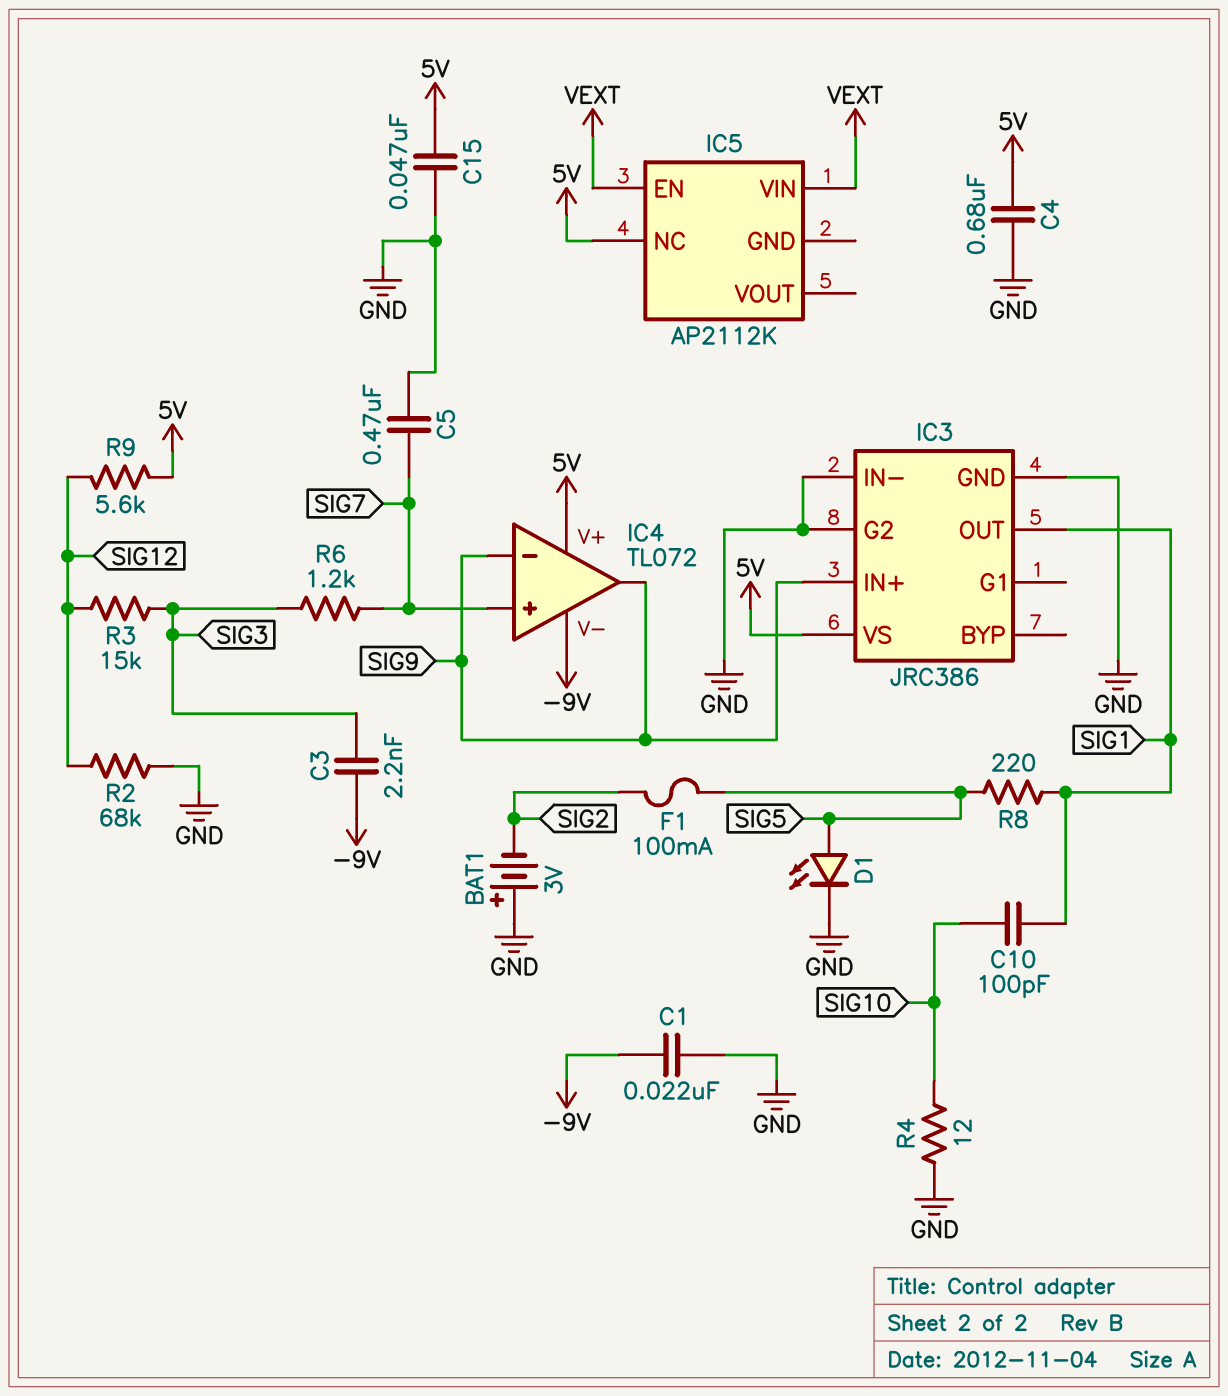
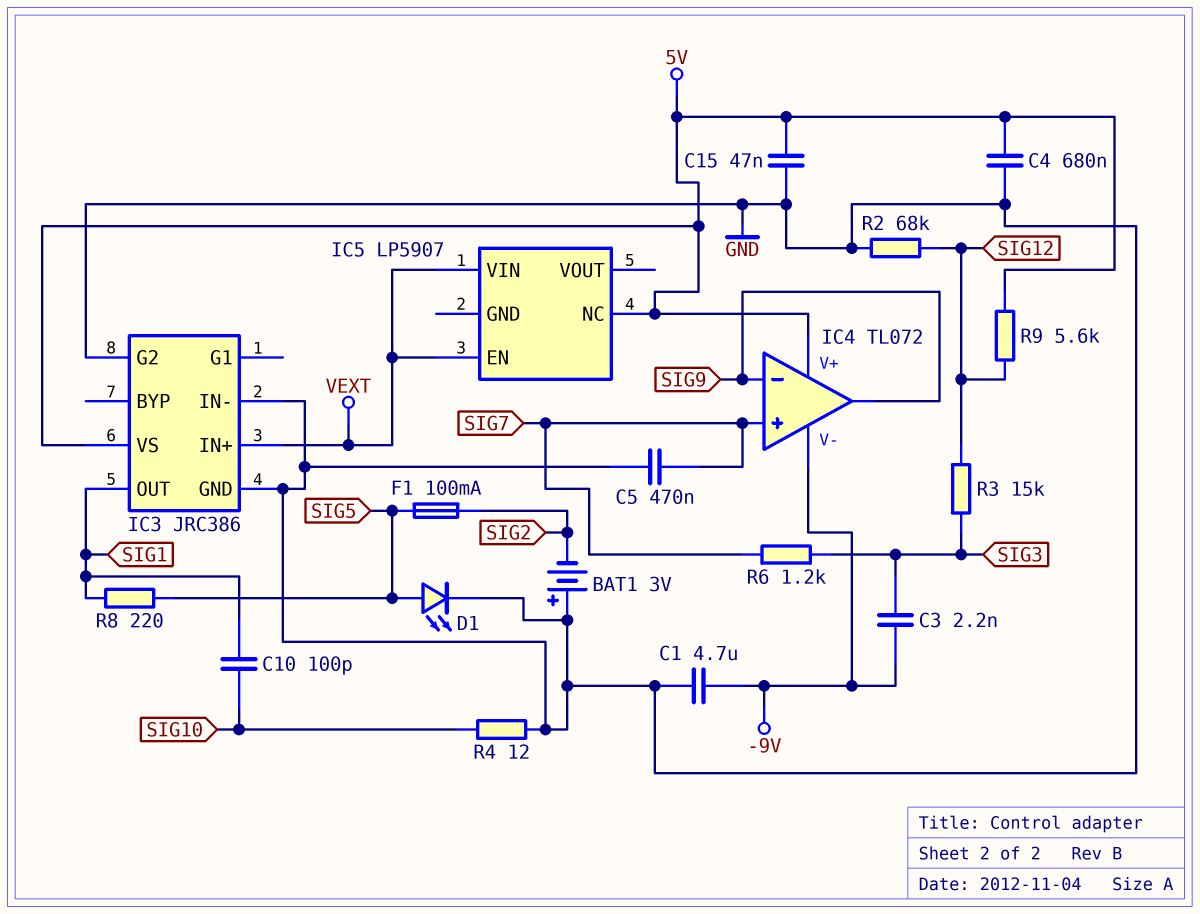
C1: 22nF (-9V, GND) -> 4.7uF (-9V, GND)
IC3 pin IN+: SIG9 -> VEXT
IC5: AP2112K -> LP5907

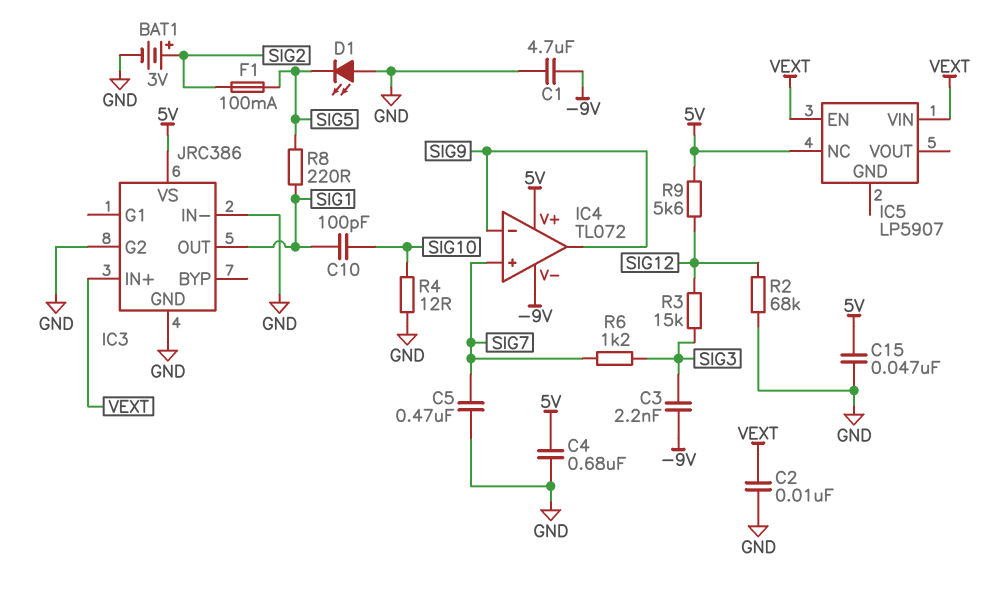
BAT1: 3V (plus GND, minus SIG2) -> 3V (plus SIG2, minus GND)
C2: none -> 10nF (GND, VEXT)
D1: LED (A SIG5, K GND) -> LED (A GND, K SIG5)

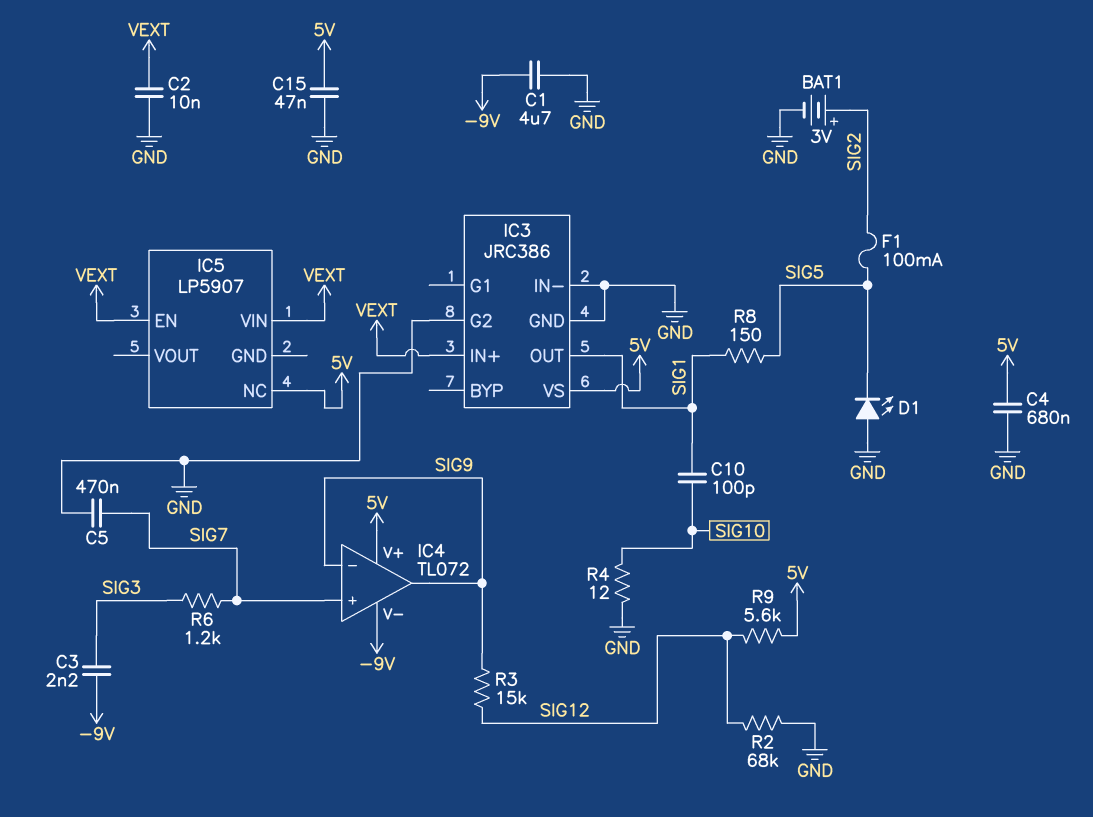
R3: 15k (SIG3, SIG12) -> 15k (SIG9, SIG12)
R8: 220 (SIG1, SIG5) -> 150 (SIG1, SIG5)

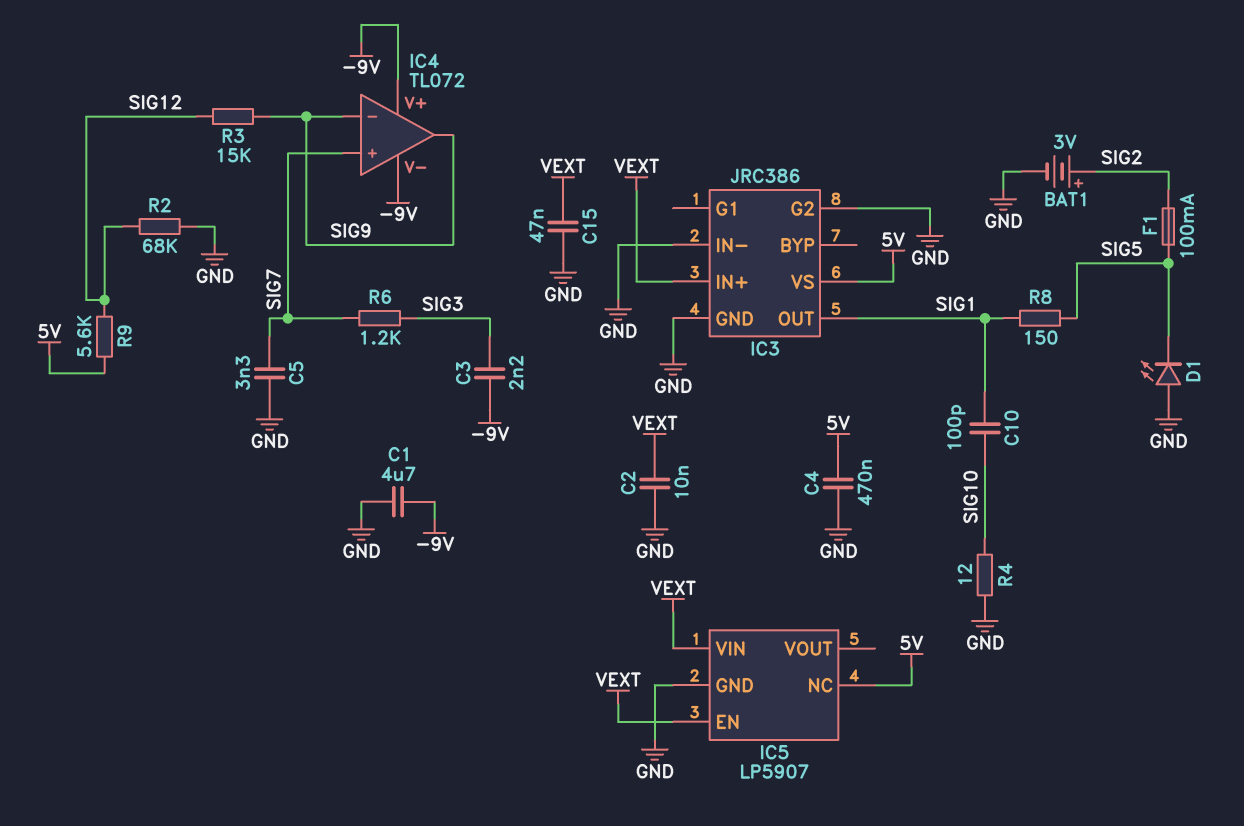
C4: 680nF (5V, GND) -> 470nF (5V, GND)
C5: 470nF (GND, SIG7) -> 3.3nF (GND, SIG7)
C15: 47nF (5V, GND) -> 47nF (GND, VEXT)
IC4 pin V+: 5V -> -9V
IC5 pin GND: none -> GND

